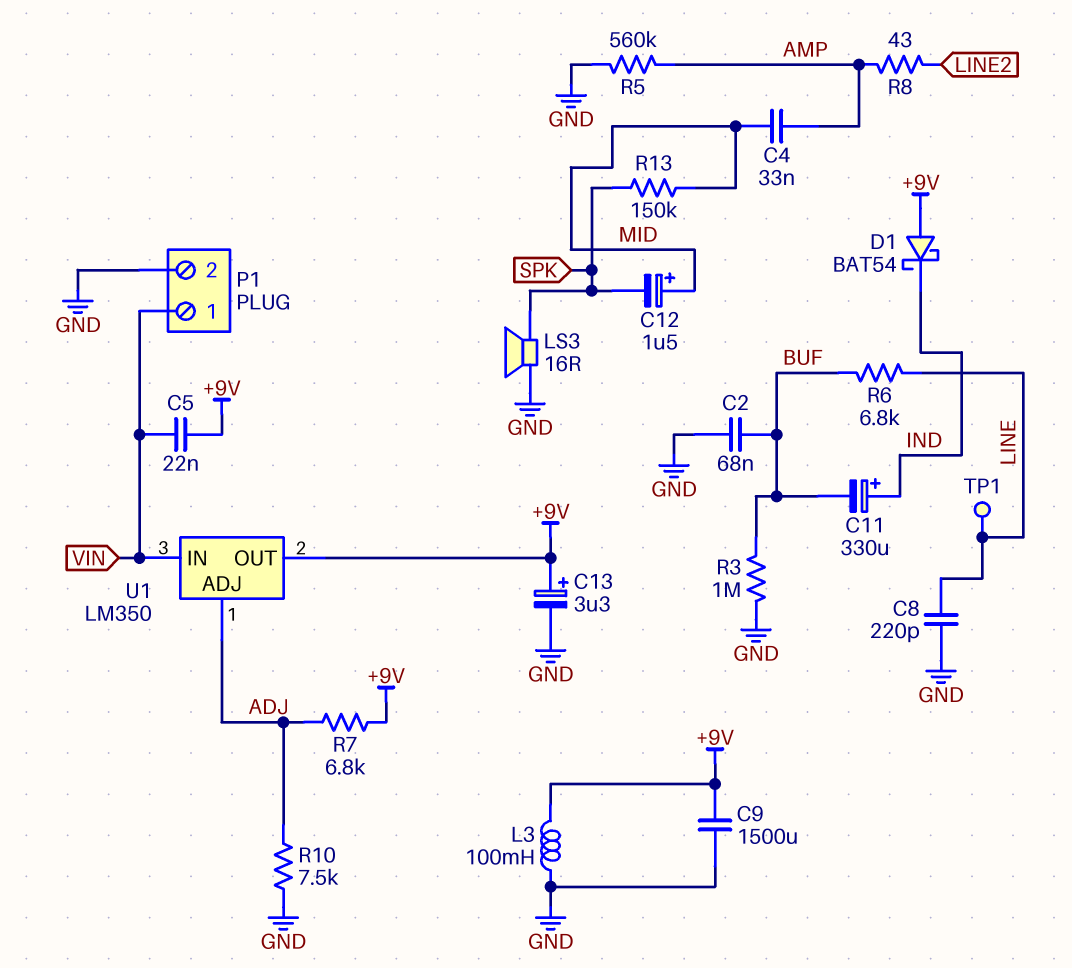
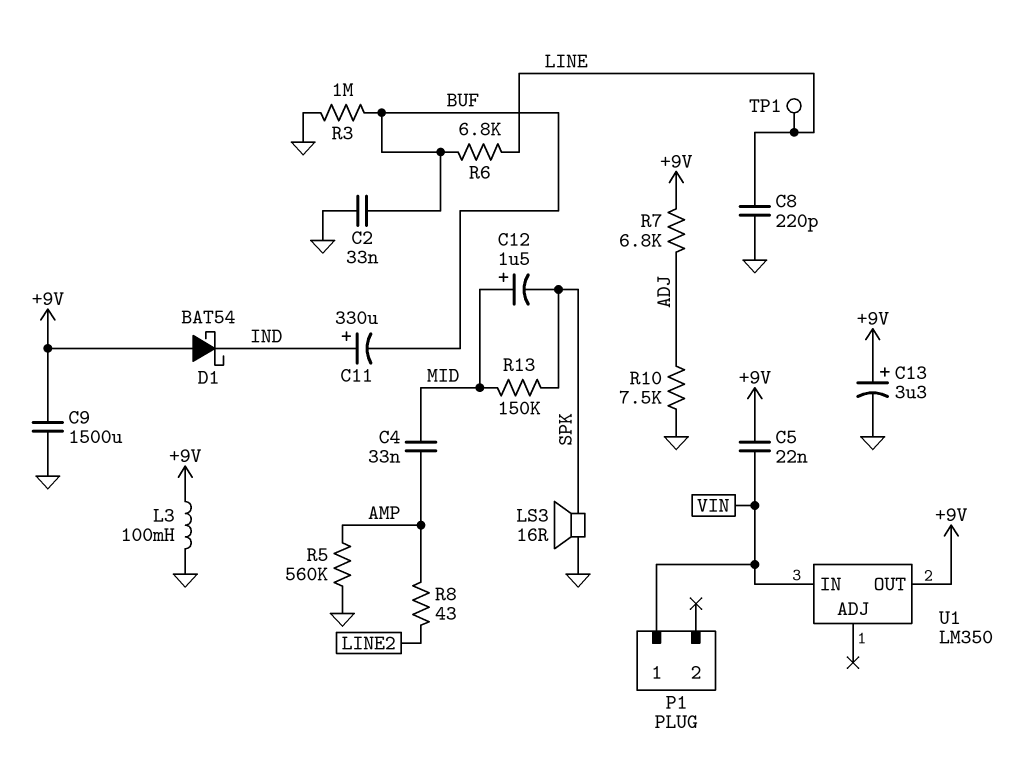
C2: 68nF (BUF, GND) -> 33nF (BUF, GND)
P1 pin 2: GND -> none
U1 pin ADJ: ADJ -> none

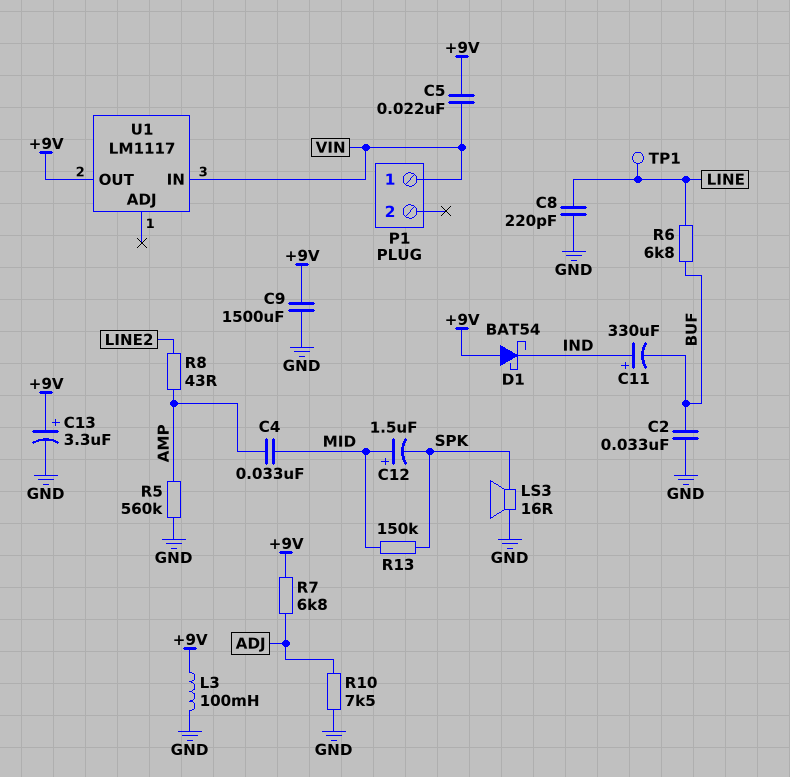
R3: 1M (BUF, GND) -> none
U1: LM350 -> LM1117

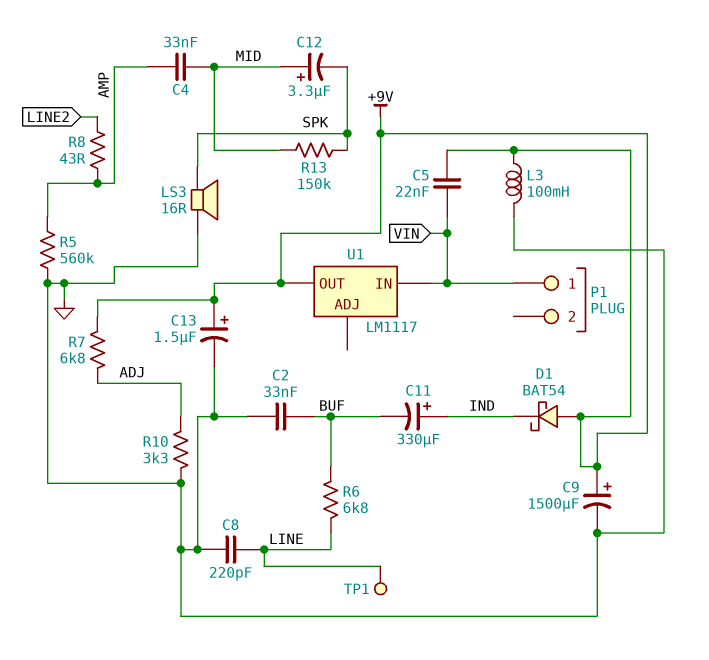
C9: 1500uF (+9V, GND) -> 1500uF (plus +9V, minus GND)
C12: 1.5uF (plus MID, minus SPK) -> 3.3uF (plus MID, minus SPK)
C13: 3.3uF (plus +9V, minus GND) -> 1.5uF (plus +9V, minus GND)
R10: 7.5k (ADJ, GND) -> 3.3k (ADJ, GND)

